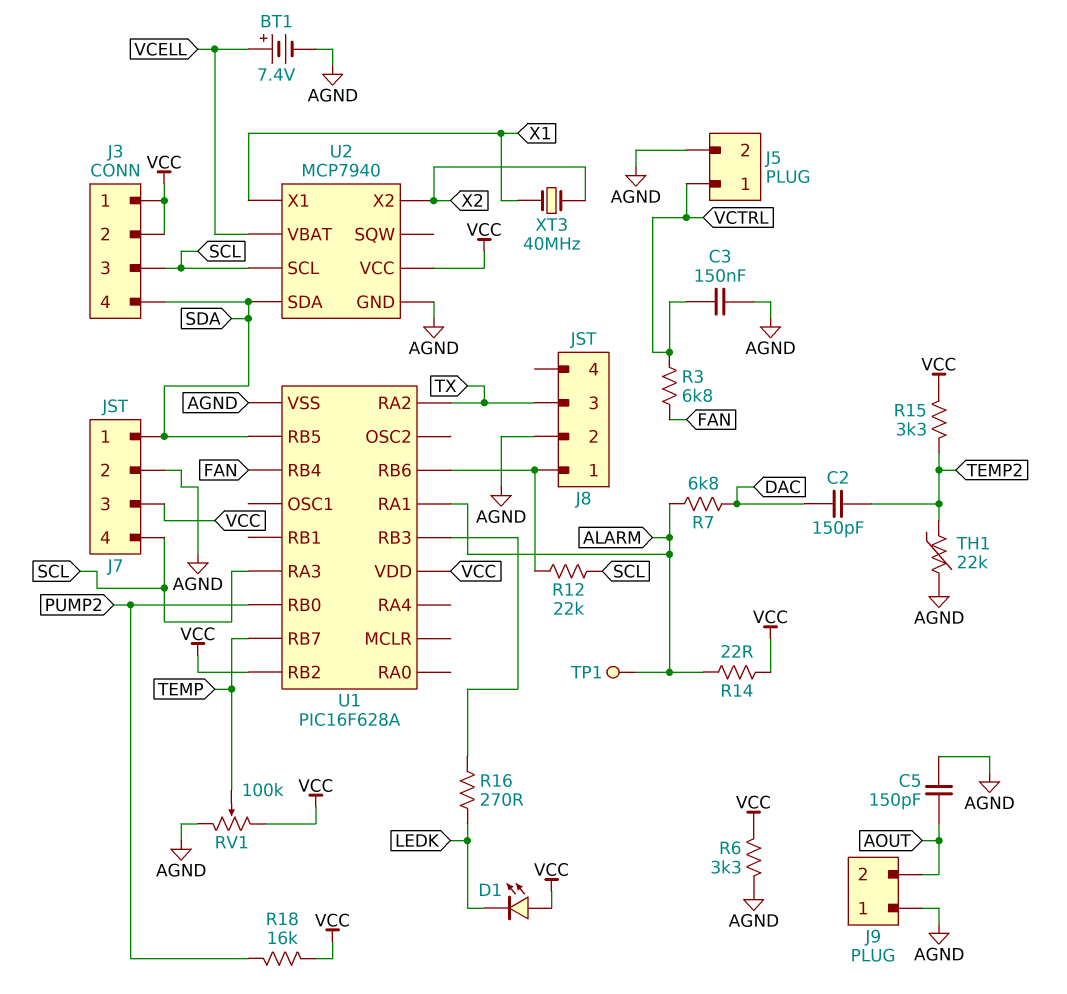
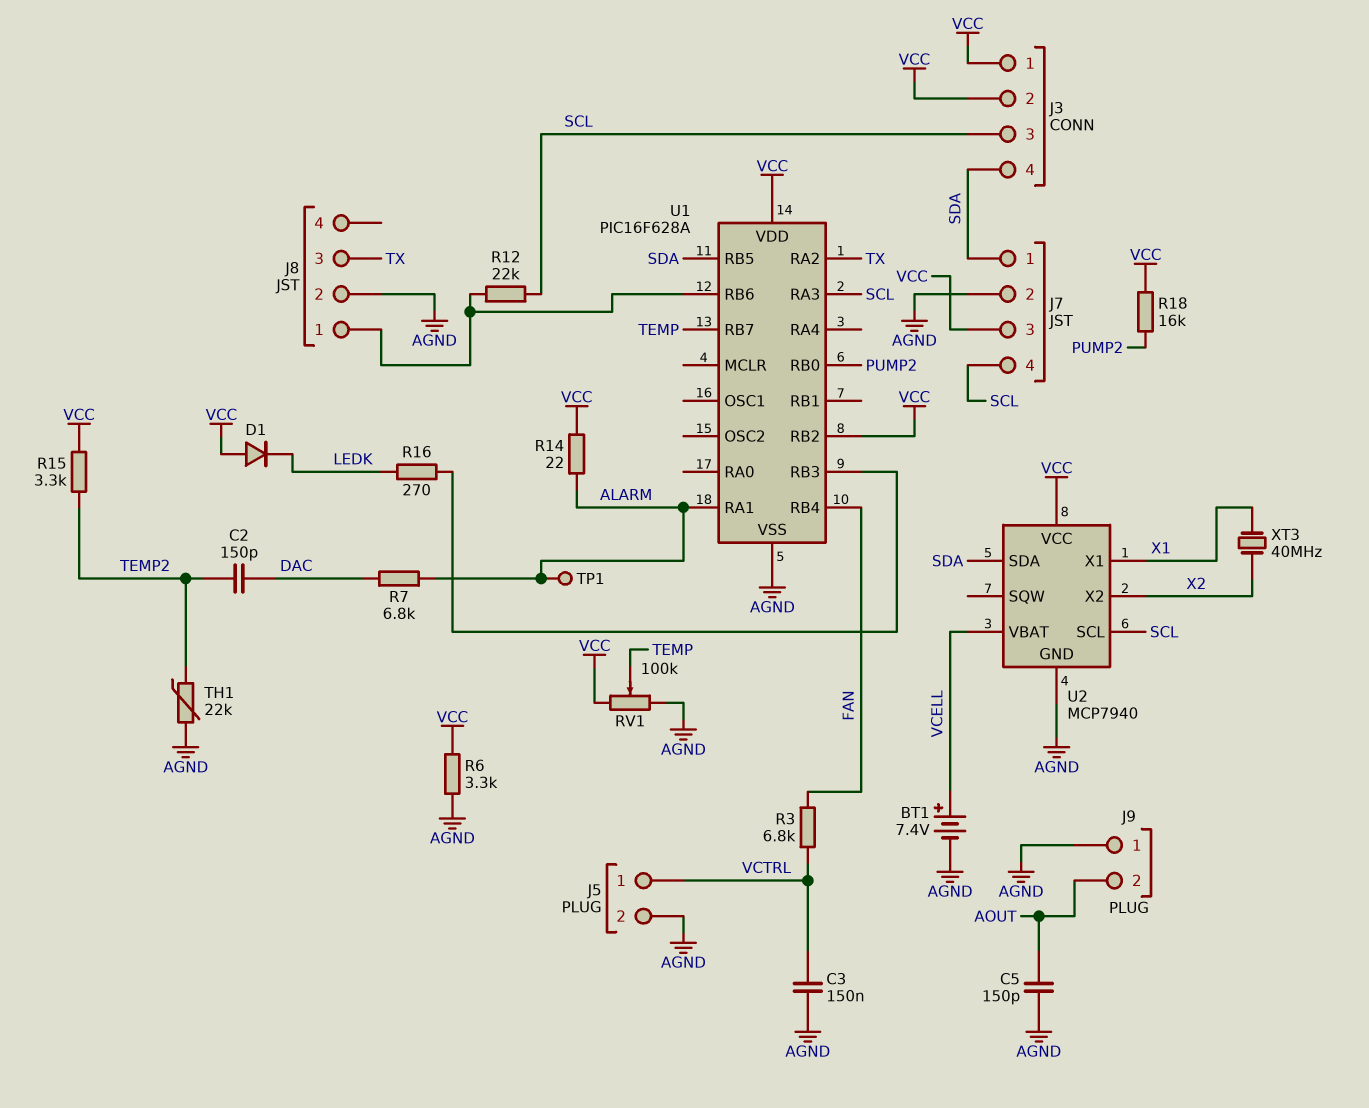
D1: LED (A VCC, K LEDK) -> diode (A VCC, K LEDK)

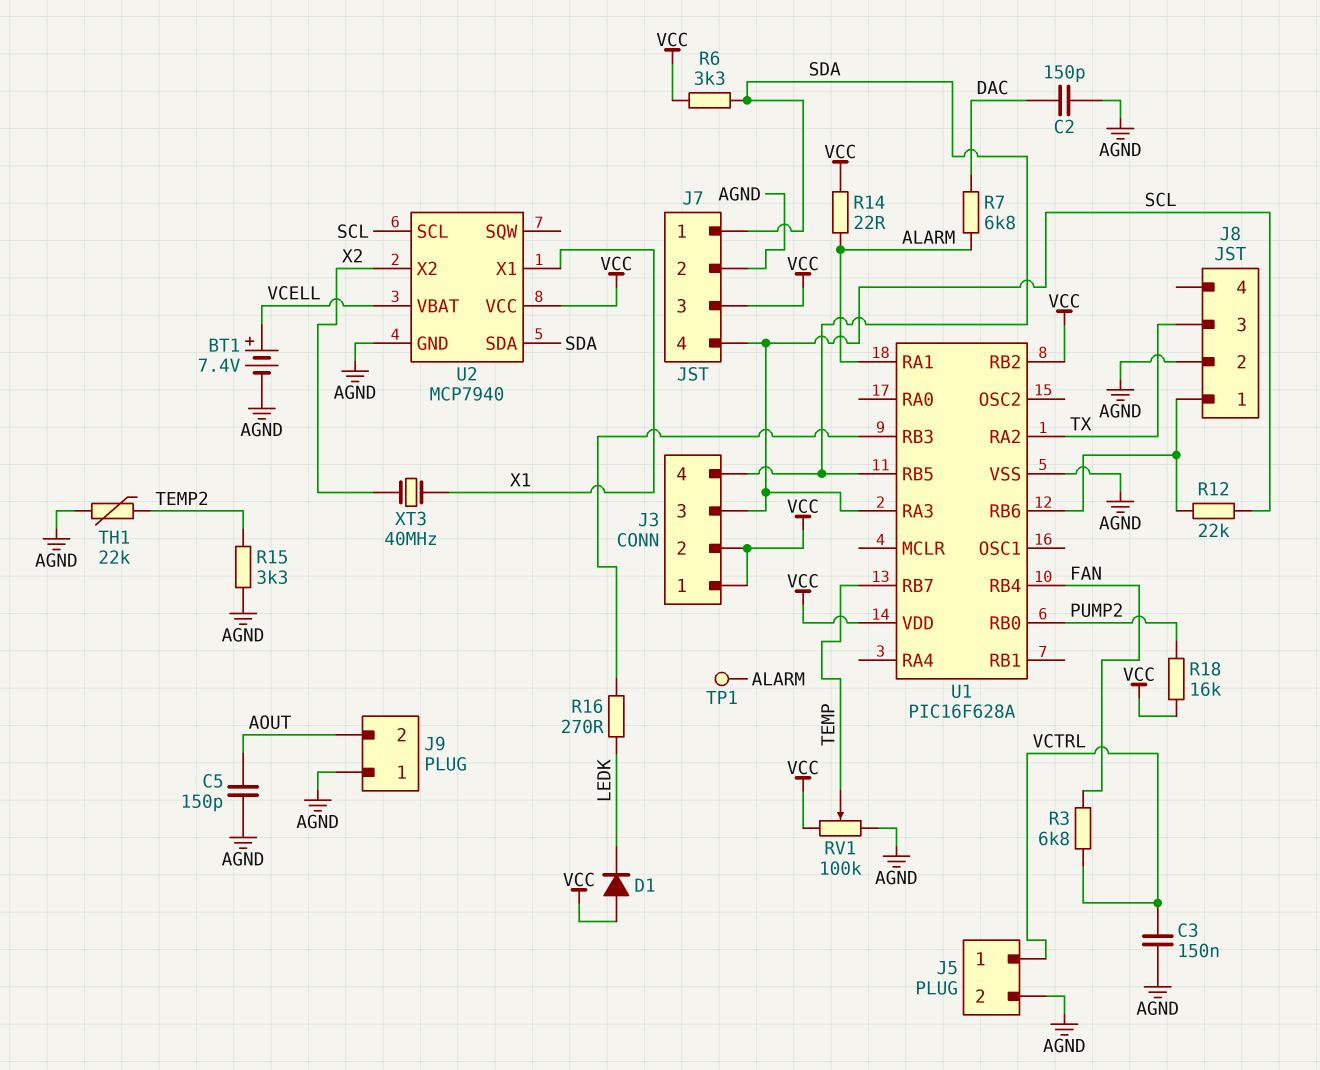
C2: 150pF (DAC, TEMP2) -> 150pF (AGND, DAC)
R6: 3.3k (AGND, VCC) -> 3.3k (SDA, VCC)
R15: 3.3k (TEMP2, VCC) -> 3.3k (AGND, TEMP2)

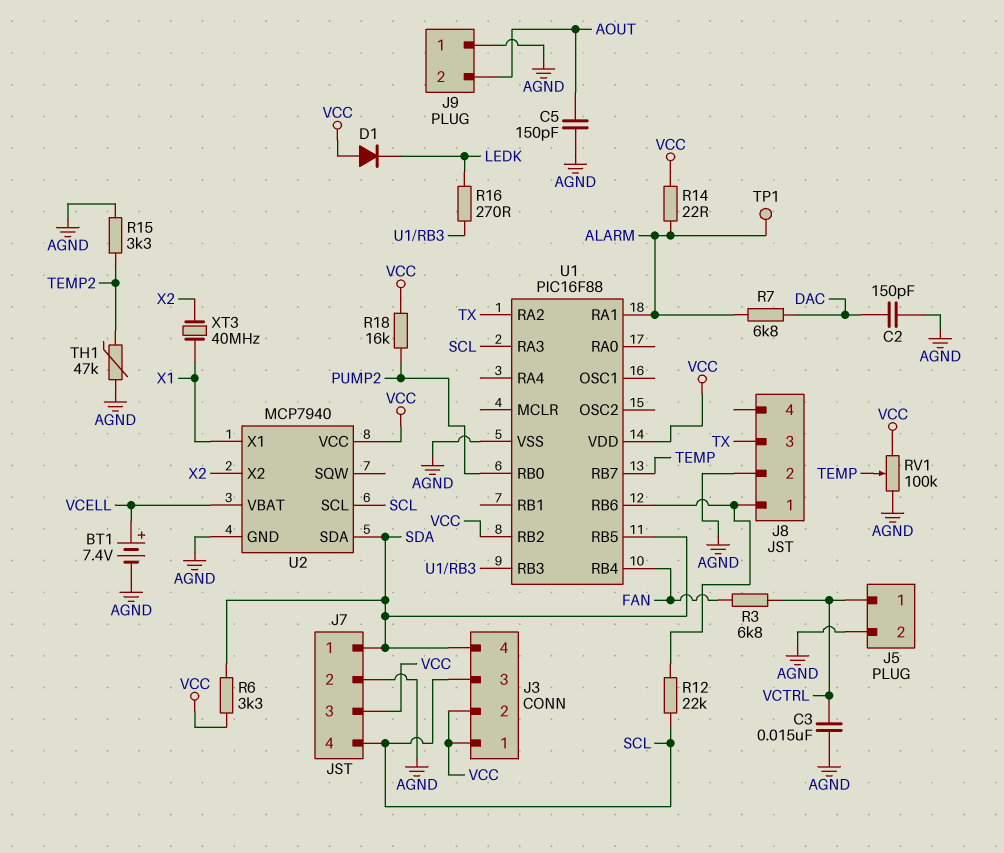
C3: 150nF (AGND, VCTRL) -> 15nF (AGND, VCTRL)
TH1: 22k (AGND, TEMP2) -> 47k (AGND, TEMP2)
U1: PIC16F628A -> PIC16F88

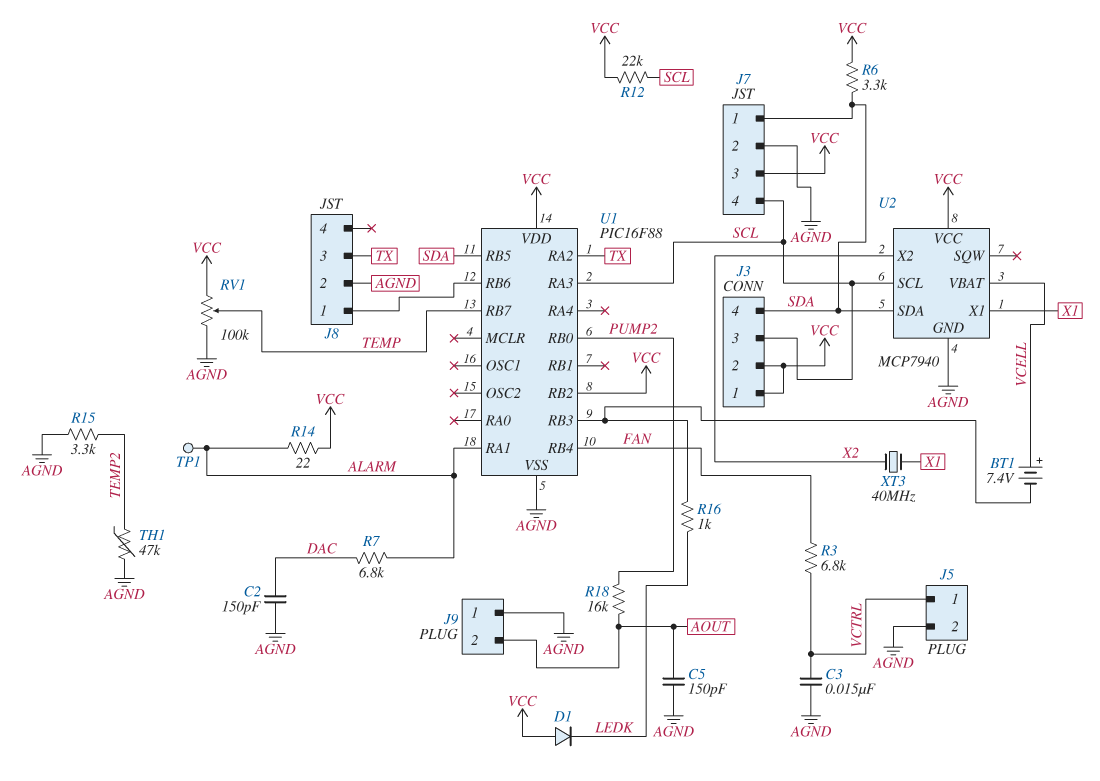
BT1: 7.4V (plus VCELL, minus AGND) -> 7.4V (plus VCELL, minus U1/RB3)
R12: 22k (J8/1, SCL) -> 22k (SCL, VCC)
R16: 270 (LEDK, U1/RB3) -> 1k (LEDK, U1/RB3)
R18: 16k (PUMP2, VCC) -> 16k (AOUT, PUMP2)

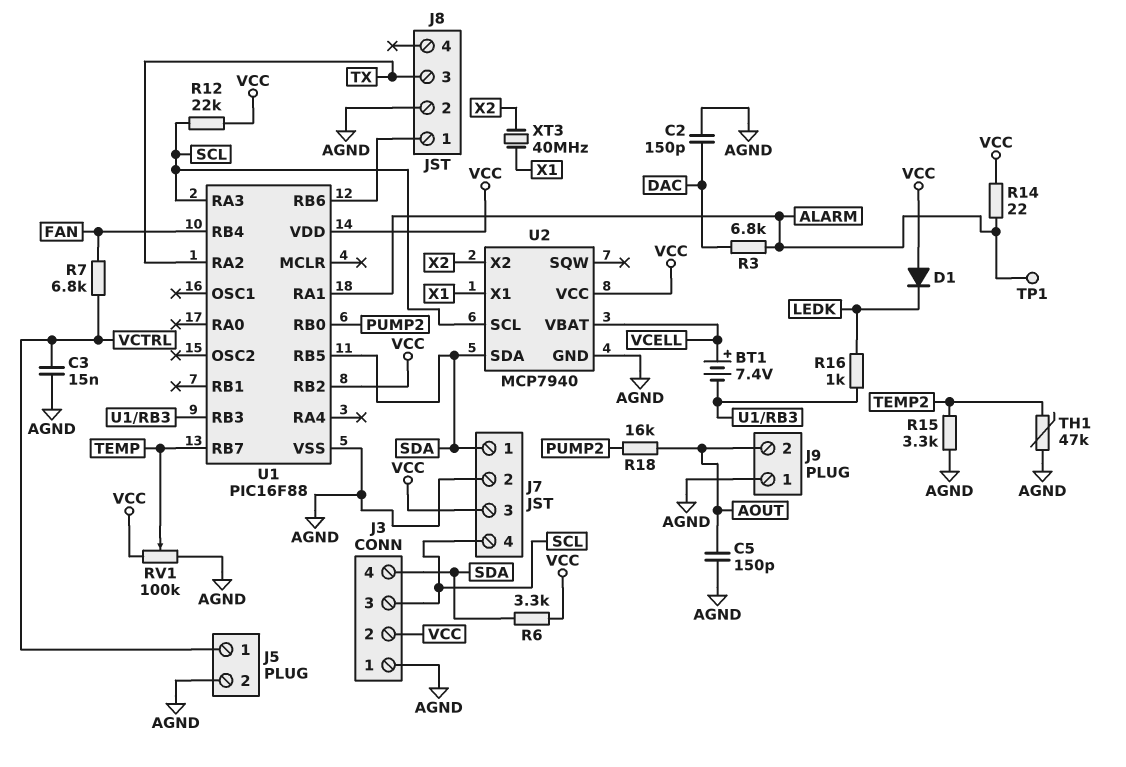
J3 pin 1: VCC -> AGND
R3: 6.8k (FAN, VCTRL) -> 6.8k (ALARM, DAC)
R7: 6.8k (ALARM, DAC) -> 6.8k (FAN, VCTRL)

